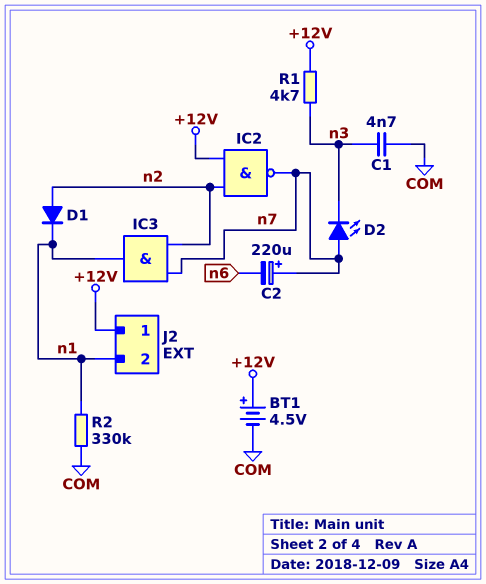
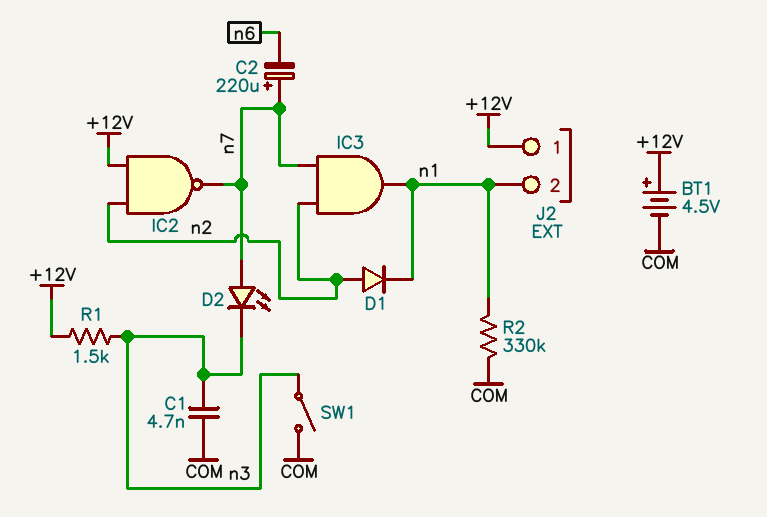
R1: 4.7k (+12V, n3) -> 1.5k (+12V, n3)
SW1: none -> switch (COM, n3)

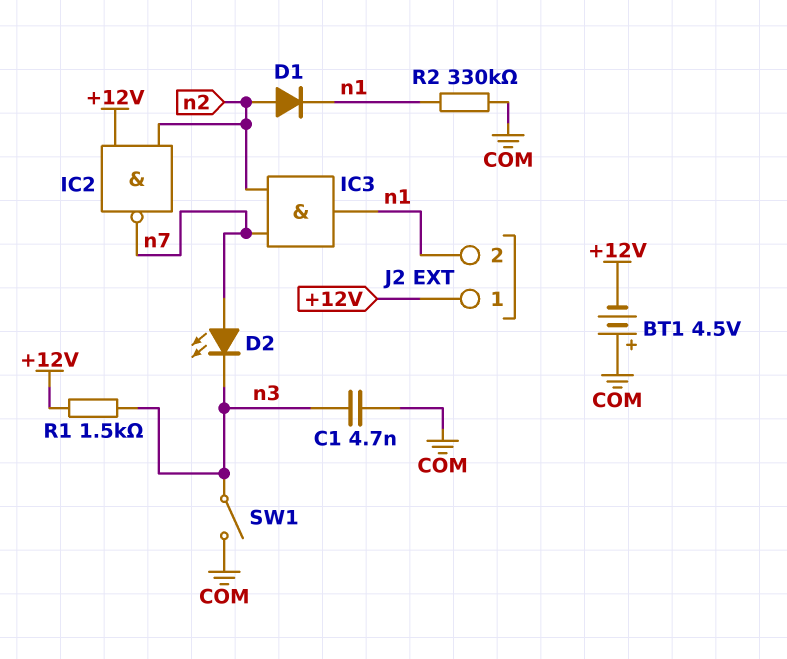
BT1: 4.5V (plus +12V, minus COM) -> 4.5V (plus COM, minus +12V)
C2: 220uF (plus n7, minus n6) -> none

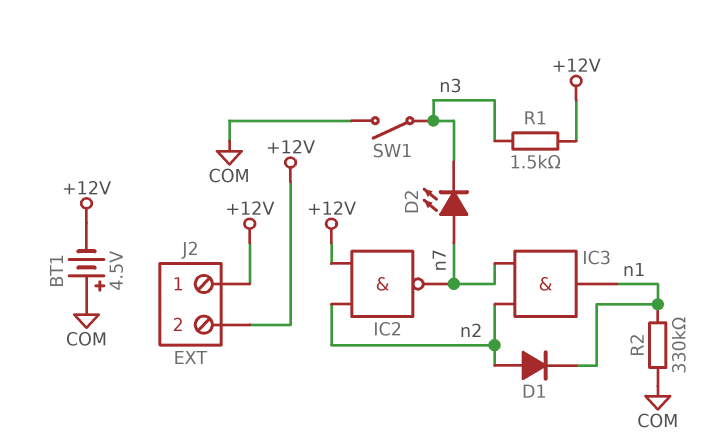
C1: 4.7nF (COM, n3) -> none
J2 pin 2: n1 -> +12V

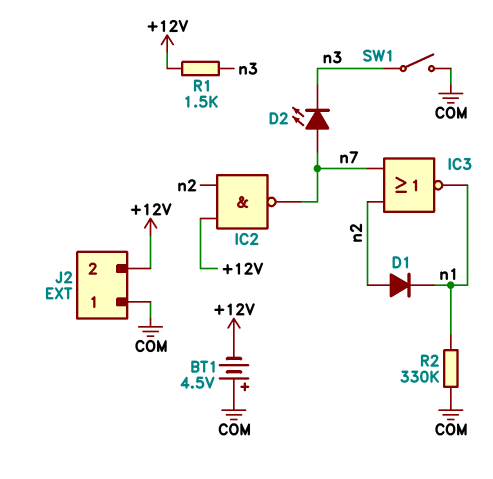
IC3: AND (in n2, in n7, out n1) -> NOR (in n2, in n7, out n1)
J2 pin 1: +12V -> COM

